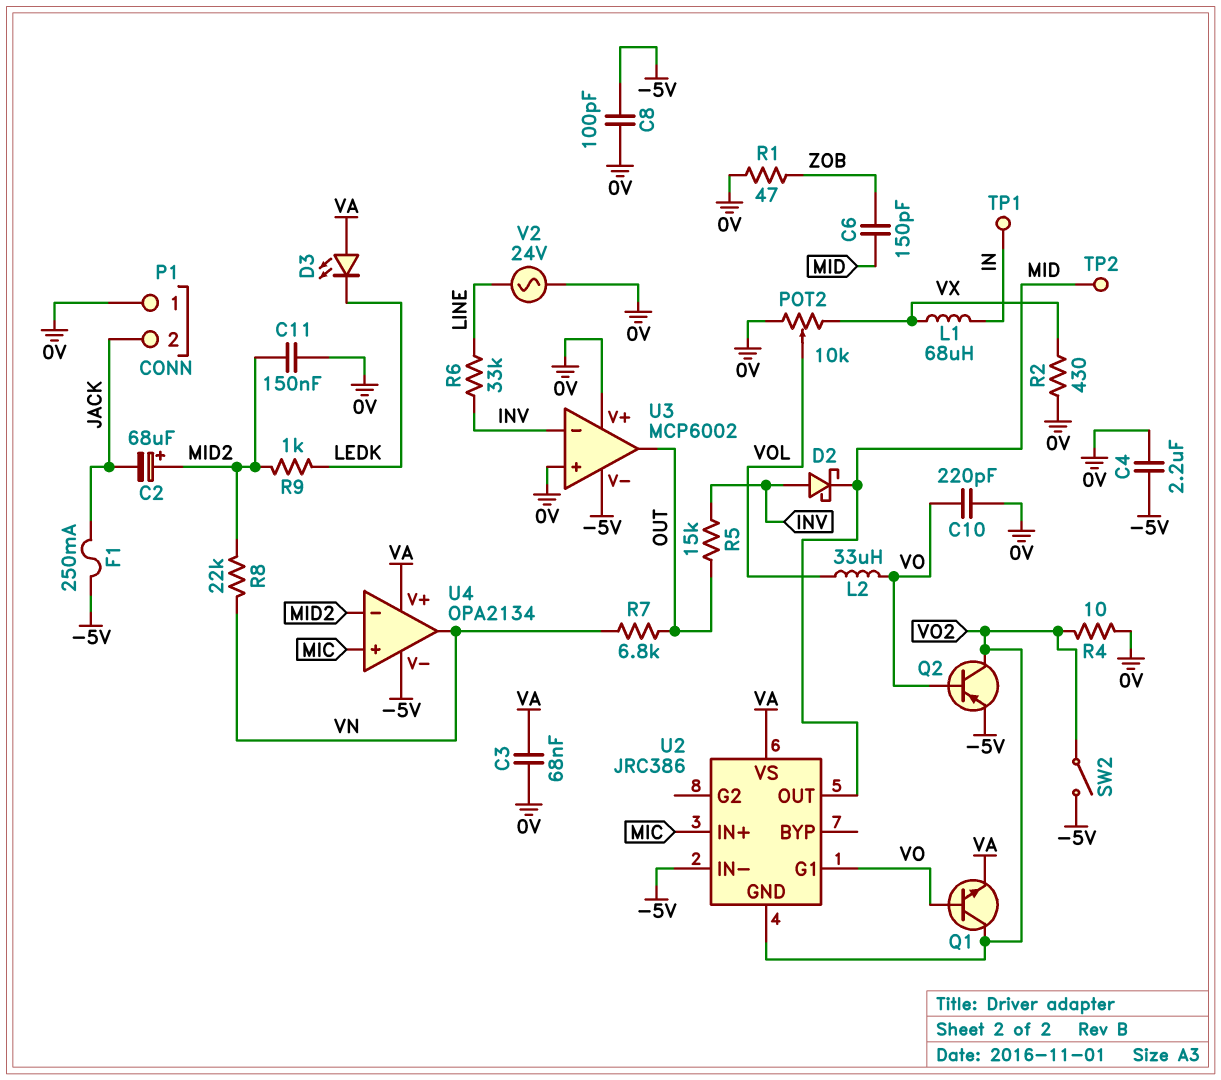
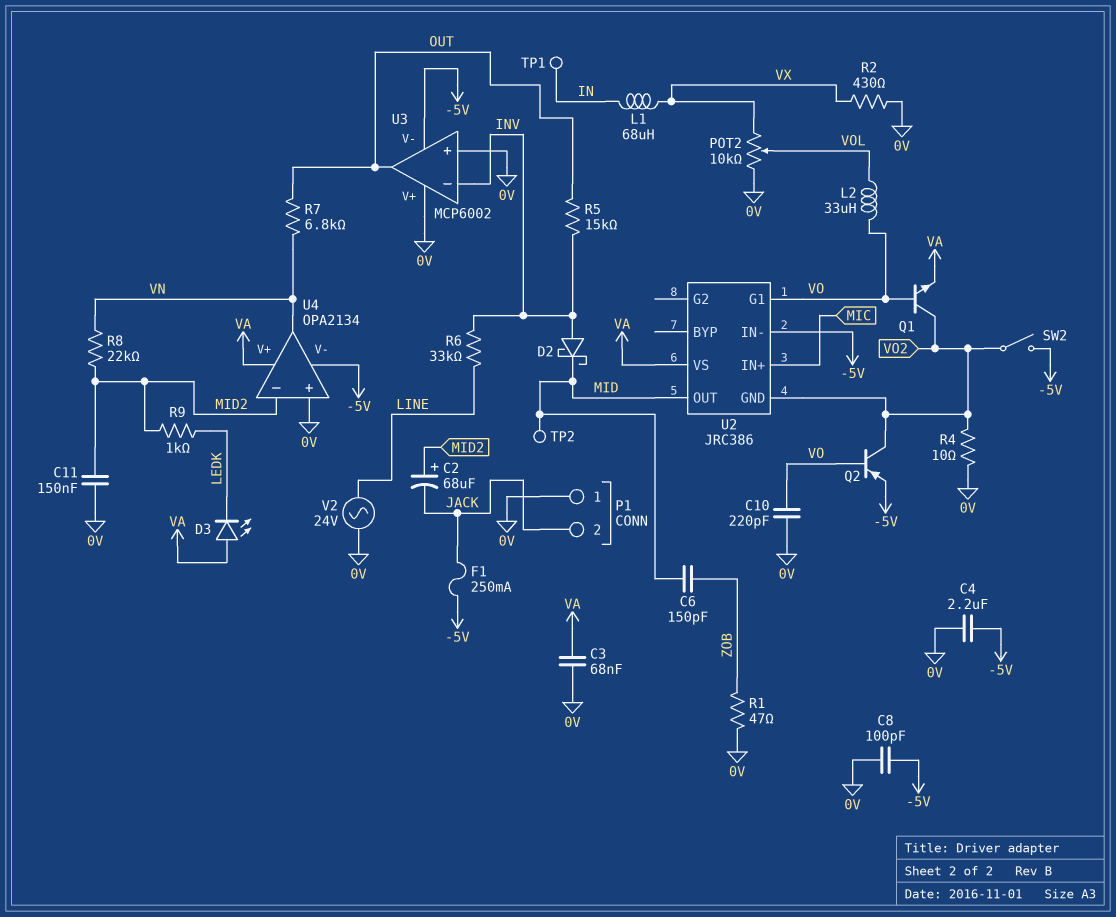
U4 pin in+: MIC -> 0V

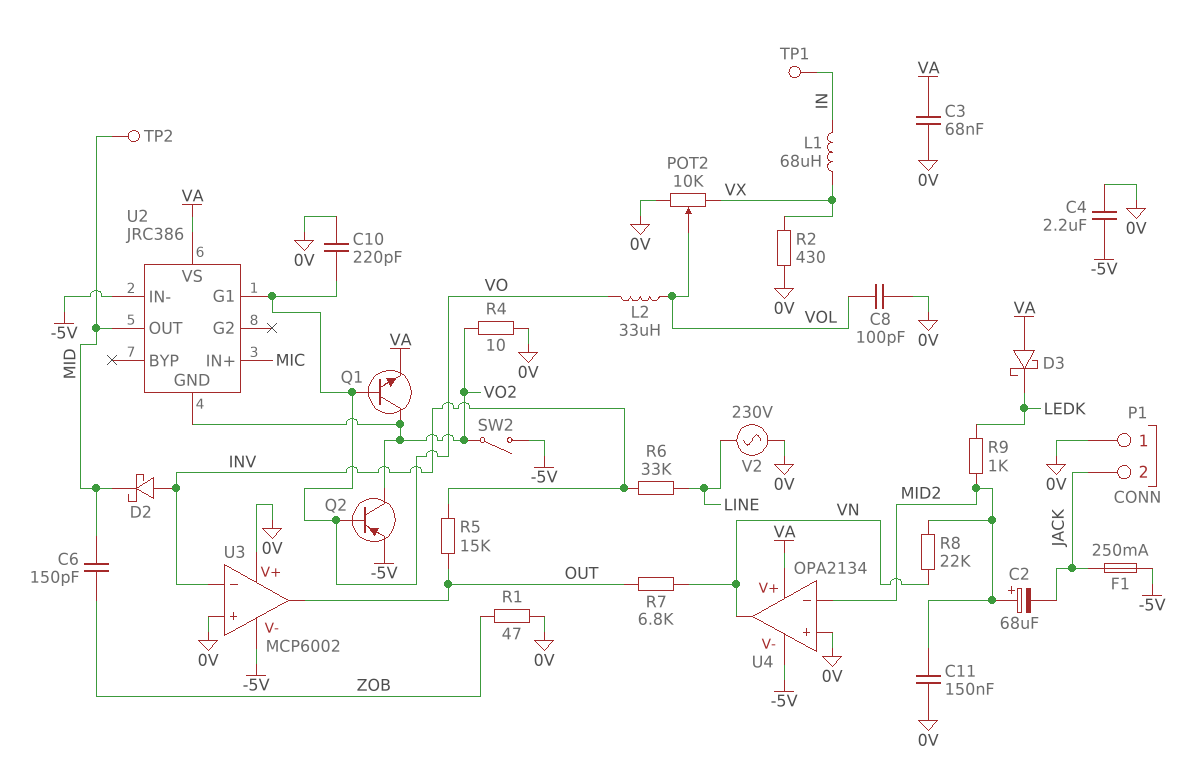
C8: 100pF (-5V, 0V) -> 100pF (0V, VOL)
D3: LED (A VA, K LEDK) -> schottky (A VA, K LEDK)
V2: AC 24V (0V, LINE) -> AC 230V (0V, LINE)

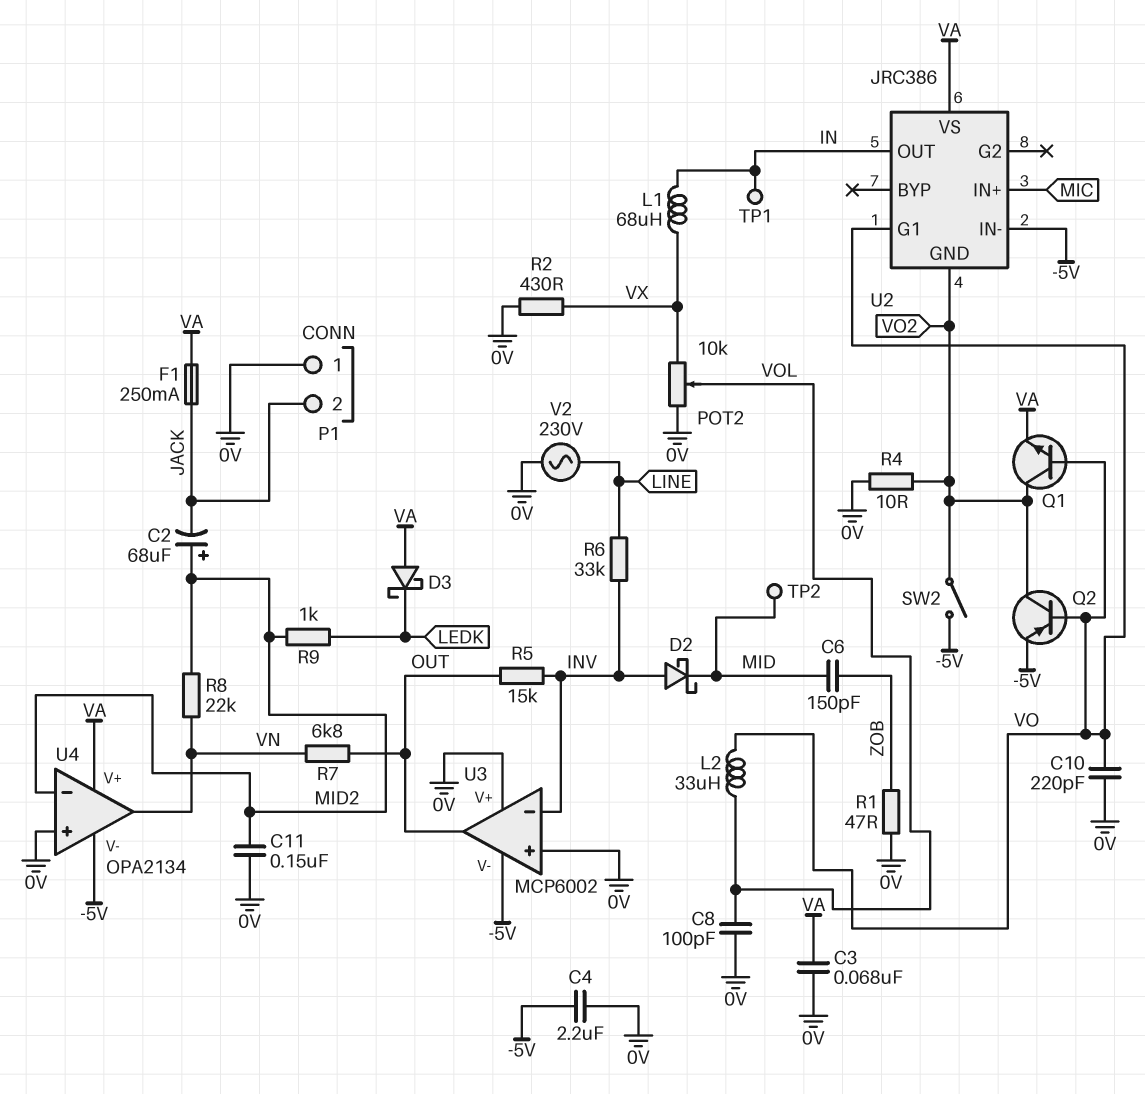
F1: 250mA (-5V, JACK) -> 250mA (JACK, VA)
U2 pin OUT: MID -> IN

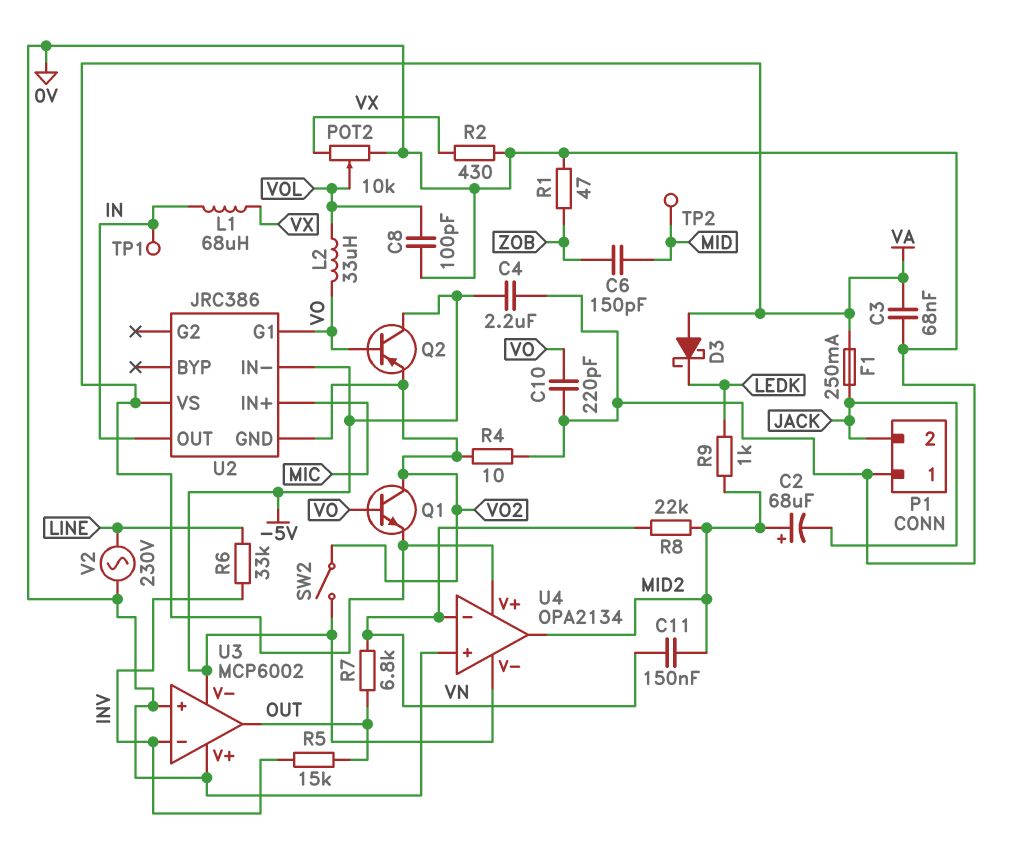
C11: 150nF (0V, MID2) -> 150nF (MID2, VN)
D2: schottky (A INV, K MID) -> none
Q2: PNP (B VO, C VO2, E -5V) -> PNP (B VO, C -5V, E VO2)
U4 pin in-: MID2 -> VN
U4 pin out: VN -> MID2

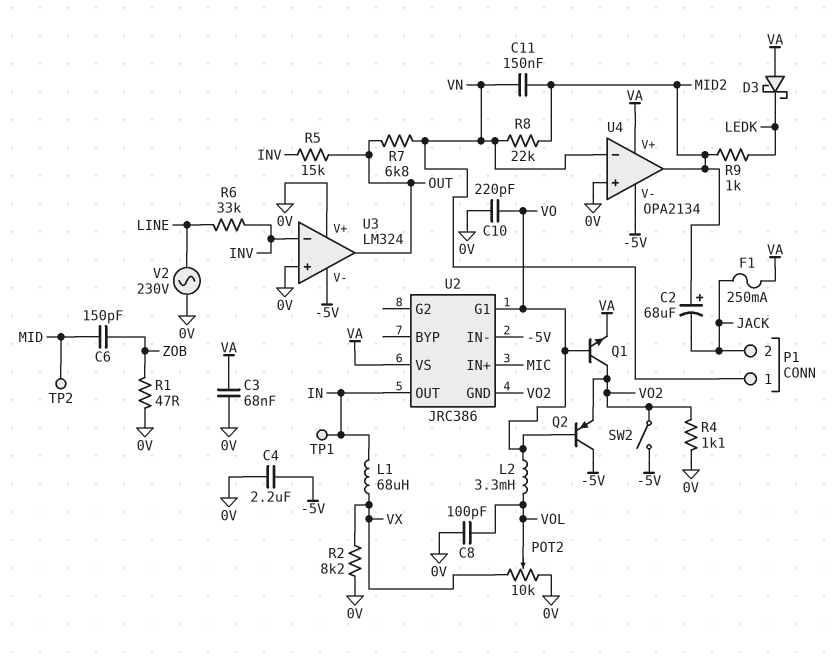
L2: 33uH (VO, VOL) -> 3.3mH (VO, VOL)
P1 pin 1: 0V -> VN
R2: 430 (0V, VX) -> 8.2k (0V, VX)
R4: 10 (0V, VO2) -> 1.1k (0V, VO2)
U3: MCP6002 -> LM324

